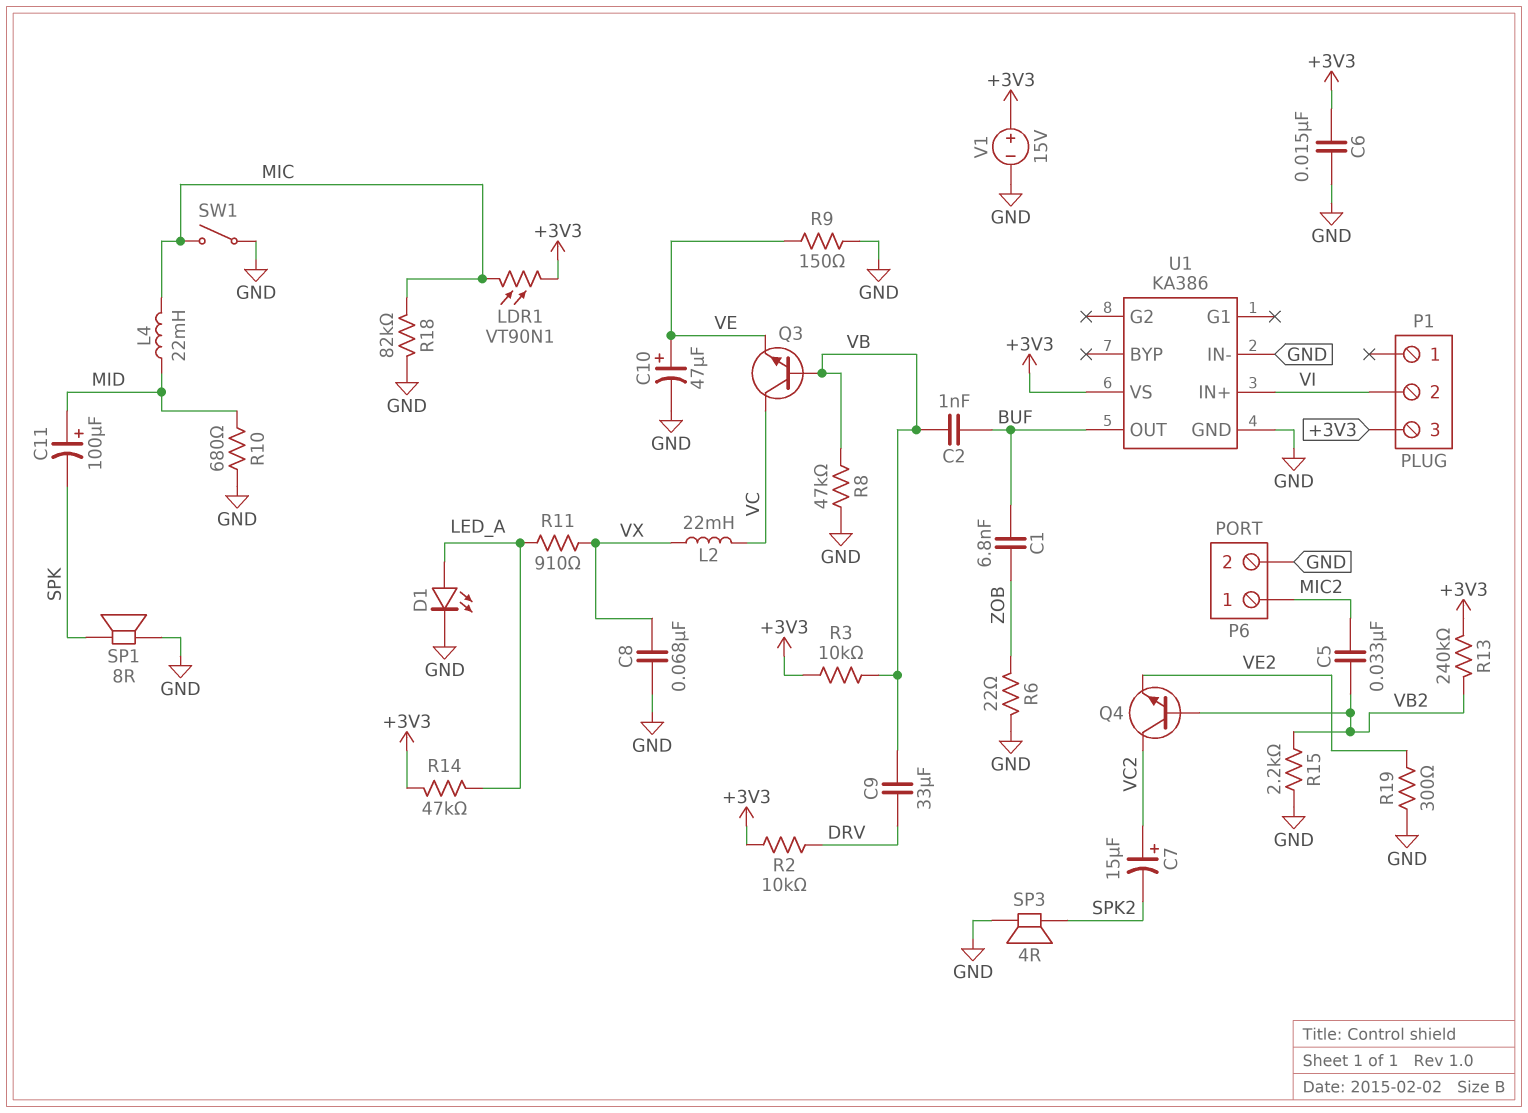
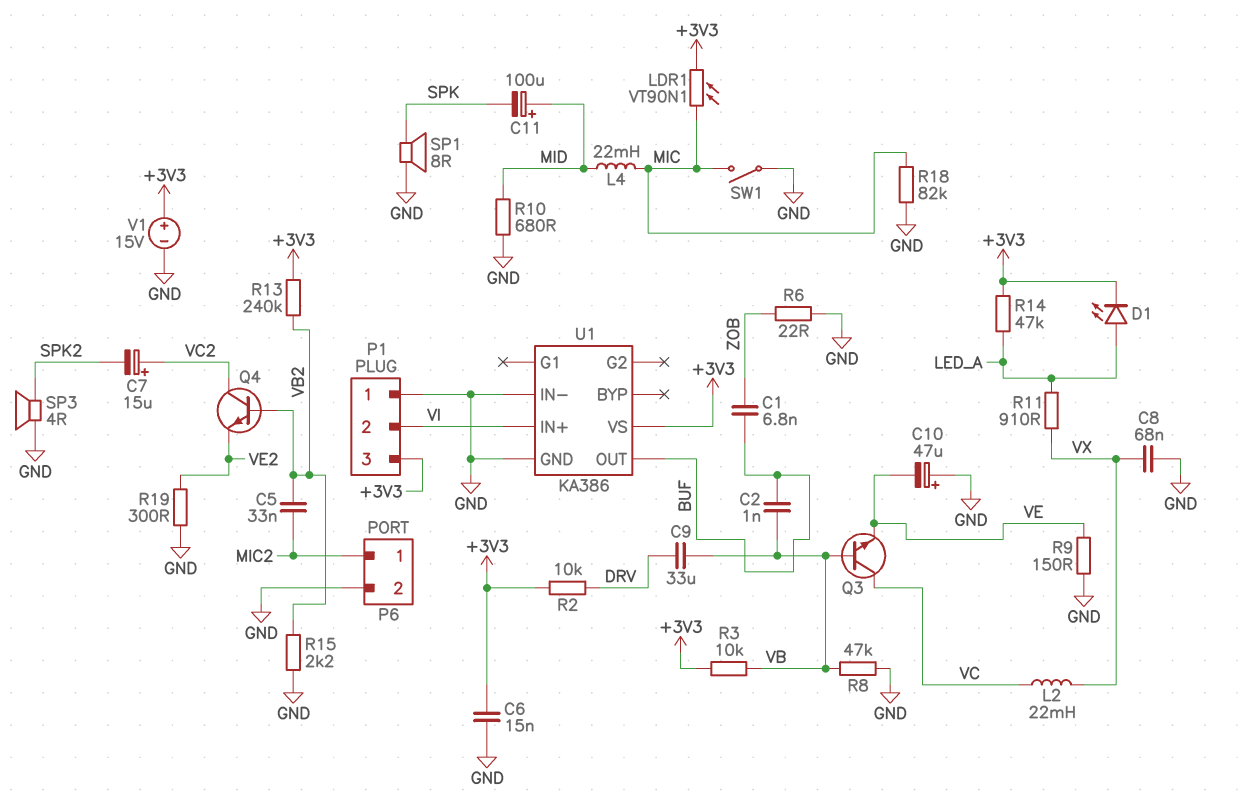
C10: 47uF (plus VE, minus GND) -> 47uF (plus GND, minus VE)
D1: LED (A LED_A, K GND) -> LED (A LED_A, K +3V3)
P1 pin 1: none -> GND

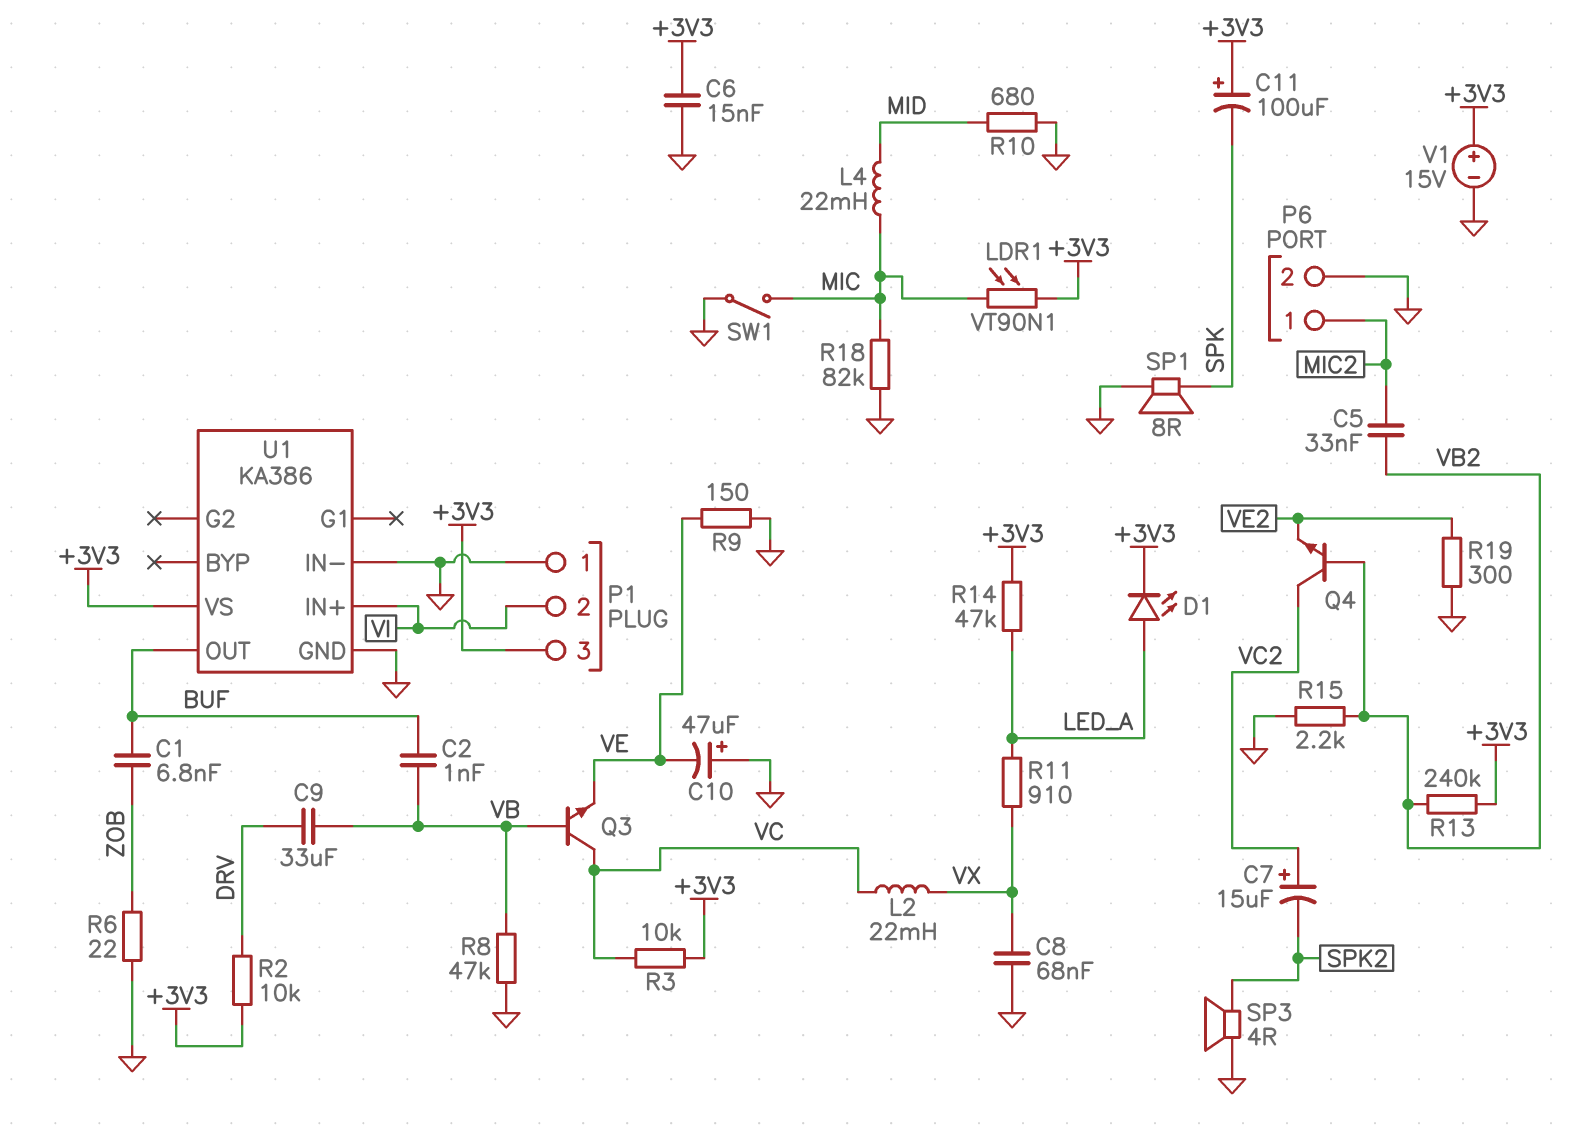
C11: 100uF (plus MID, minus SPK) -> 100uF (plus +3V3, minus SPK)
R3: 10k (+3V3, VB) -> 10k (+3V3, VC)

